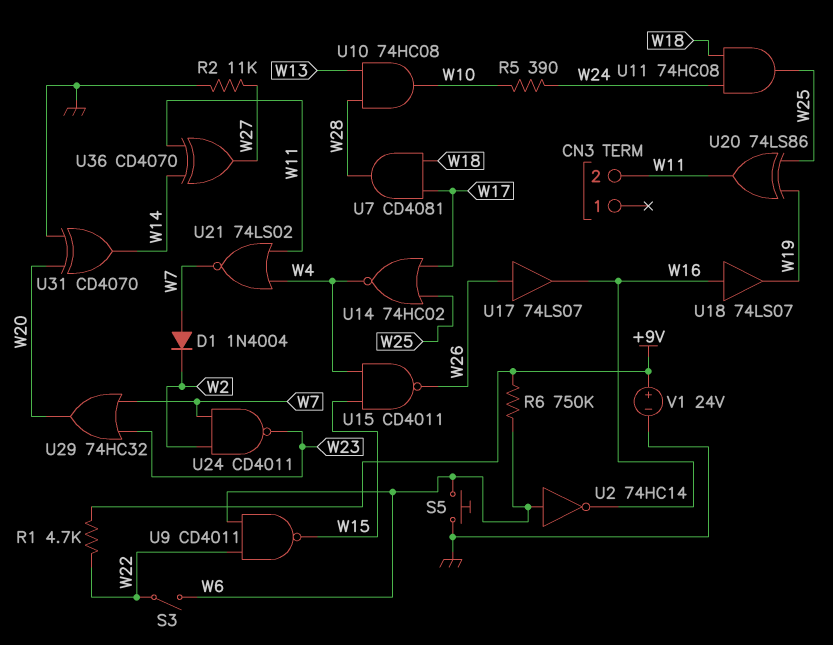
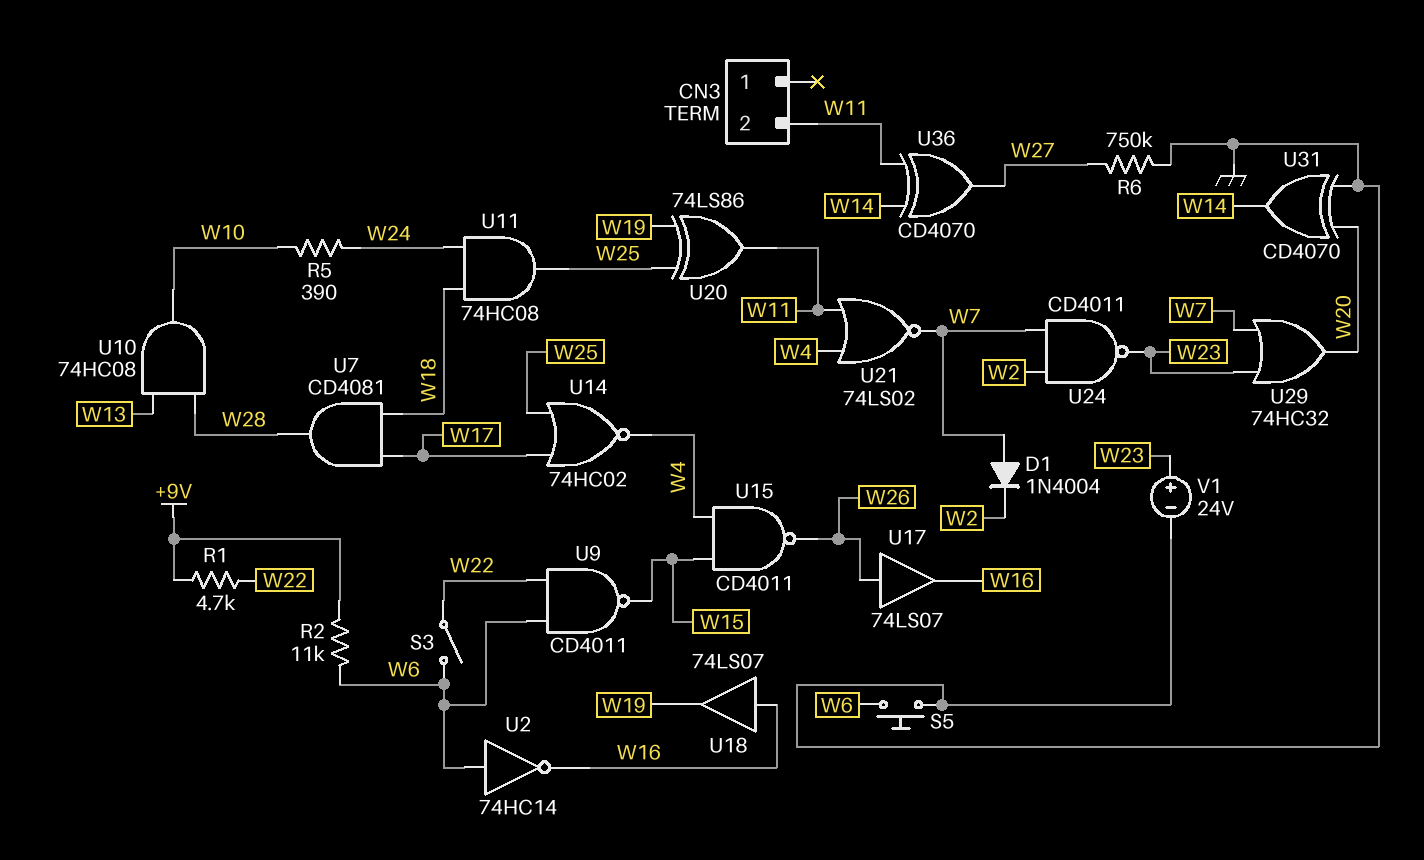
R2: 11k (GND, W27) -> 11k (+9V, W6)
R6: 750k (+9V, W6) -> 750k (GND, W27)
V1: 24V (plus +9V, minus GND) -> 24V (plus W23, minus GND)

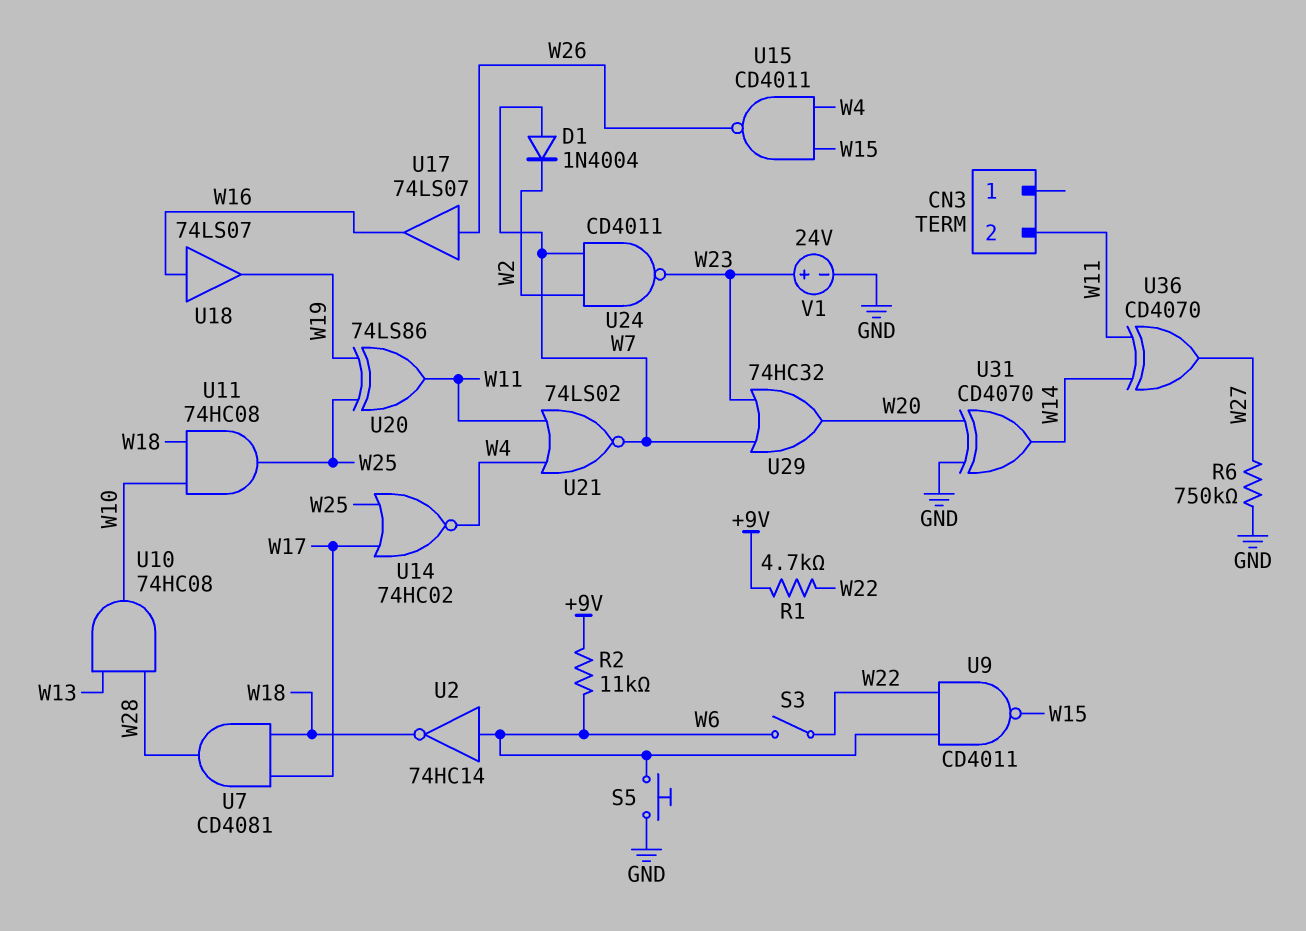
R5: 390 (W10, W24) -> none
U2: NOT 74HC14 (in W6, out W16) -> NOT 74HC14 (in W6, out W18)
U11: AND 74HC08 (in W18, in W24, out W25) -> AND 74HC08 (in W10, in W18, out W25)

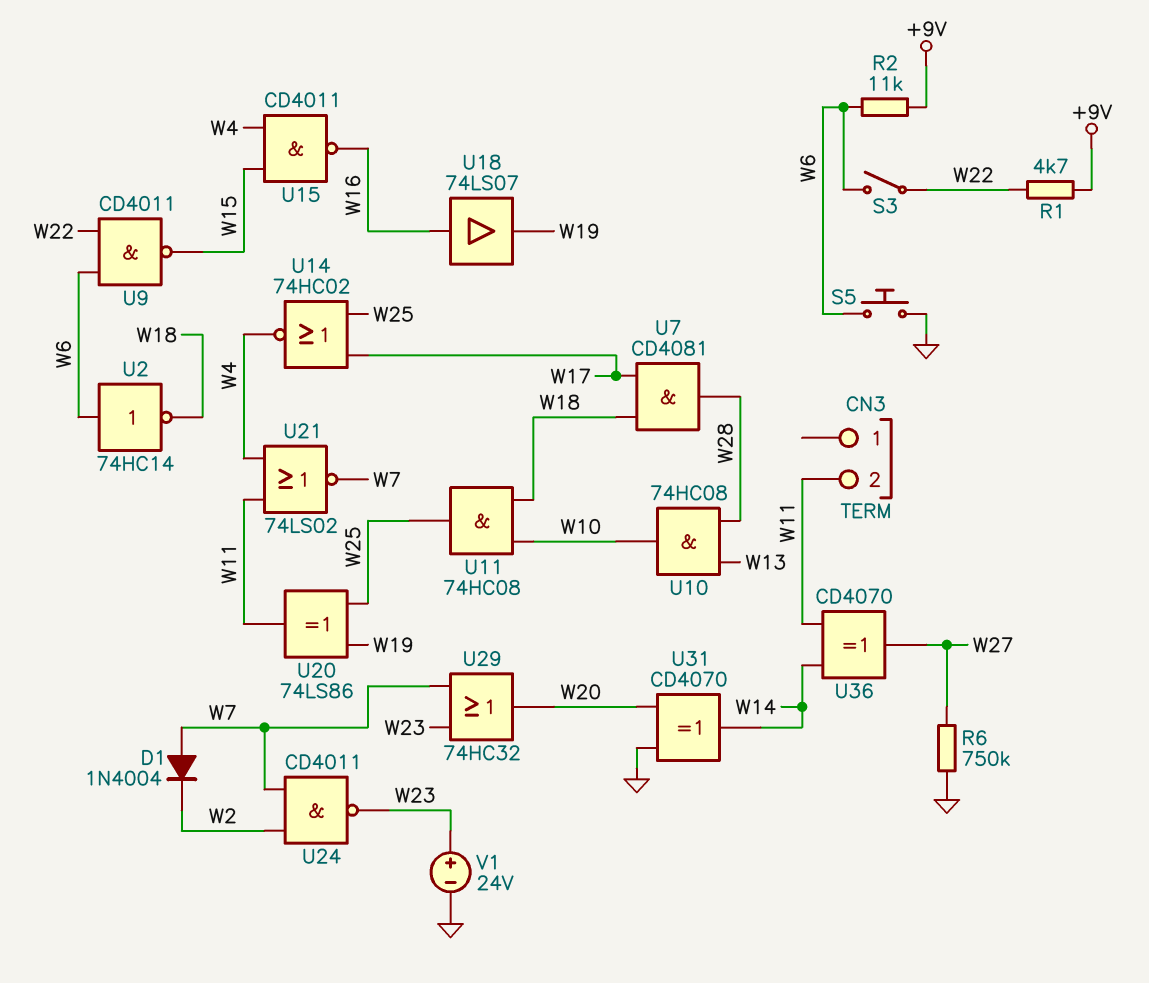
U15: NAND CD4011 (in W4, in W15, out W26) -> NAND CD4011 (in W4, in W15, out W16)
U17: buffer 74LS07 (in W26, out W16) -> none

